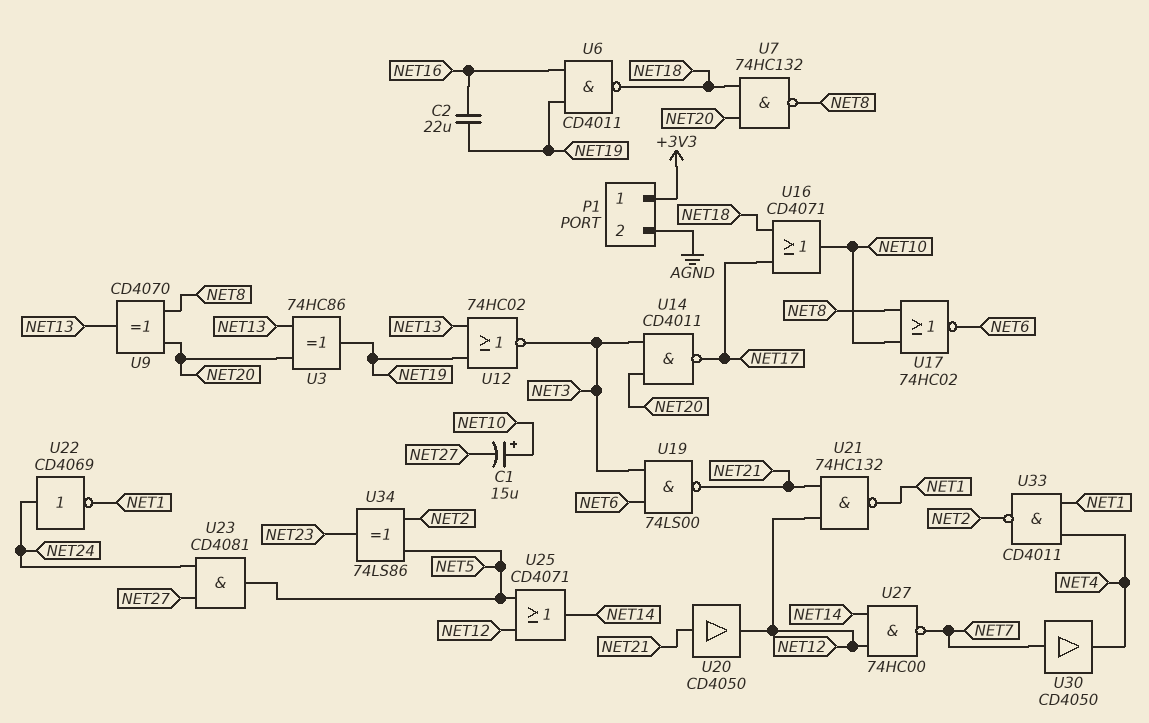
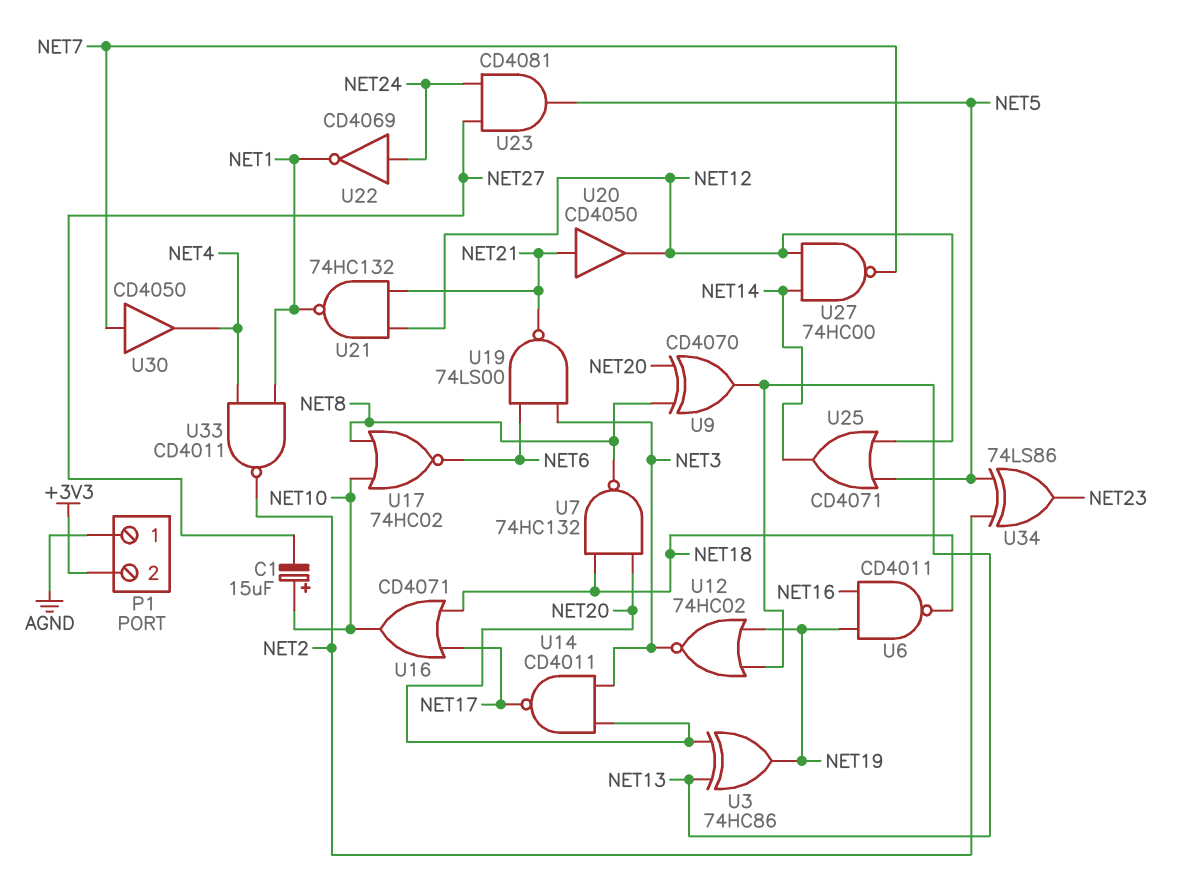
C2: 22uF (NET16, NET19) -> none
P1 pin 1: +3V3 -> AGND
P1 pin 2: AGND -> +3V3

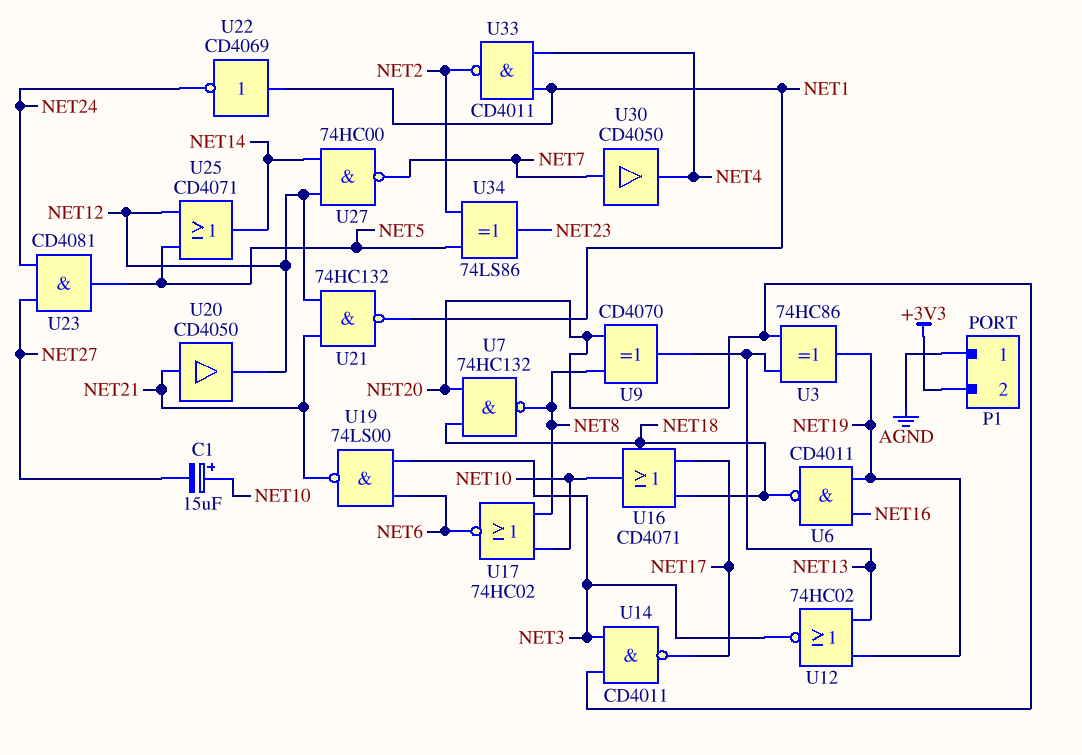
U22: NOT CD4069 (in NET24, out NET1) -> NOT CD4069 (in NET1, out NET24)

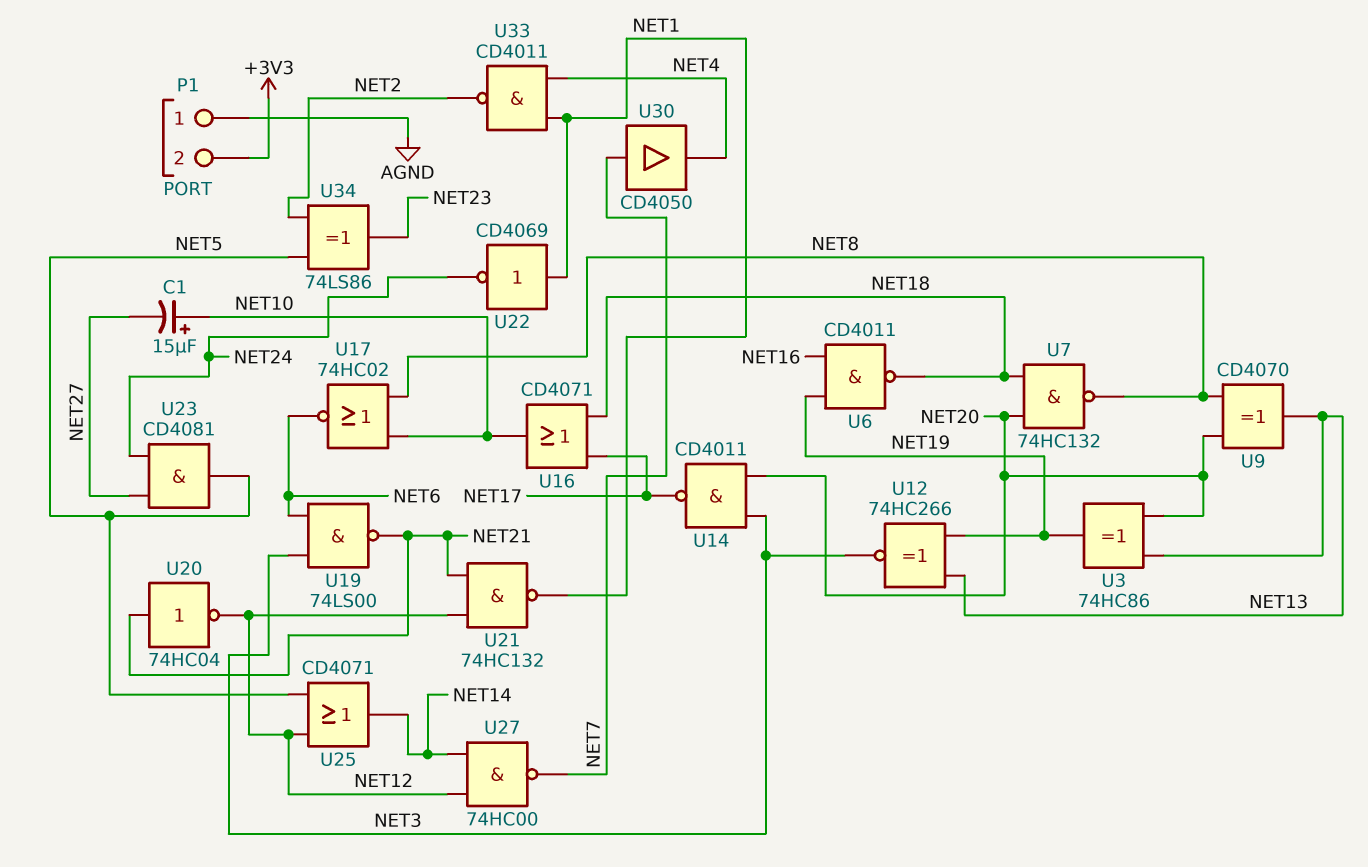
U12: NOR 74HC02 (in NET13, in NET19, out NET3) -> XNOR 74HC266 (in NET13, in NET19, out NET3)
U20: buffer CD4050 (in NET21, out NET12) -> NOT 74HC04 (in NET21, out NET12)

